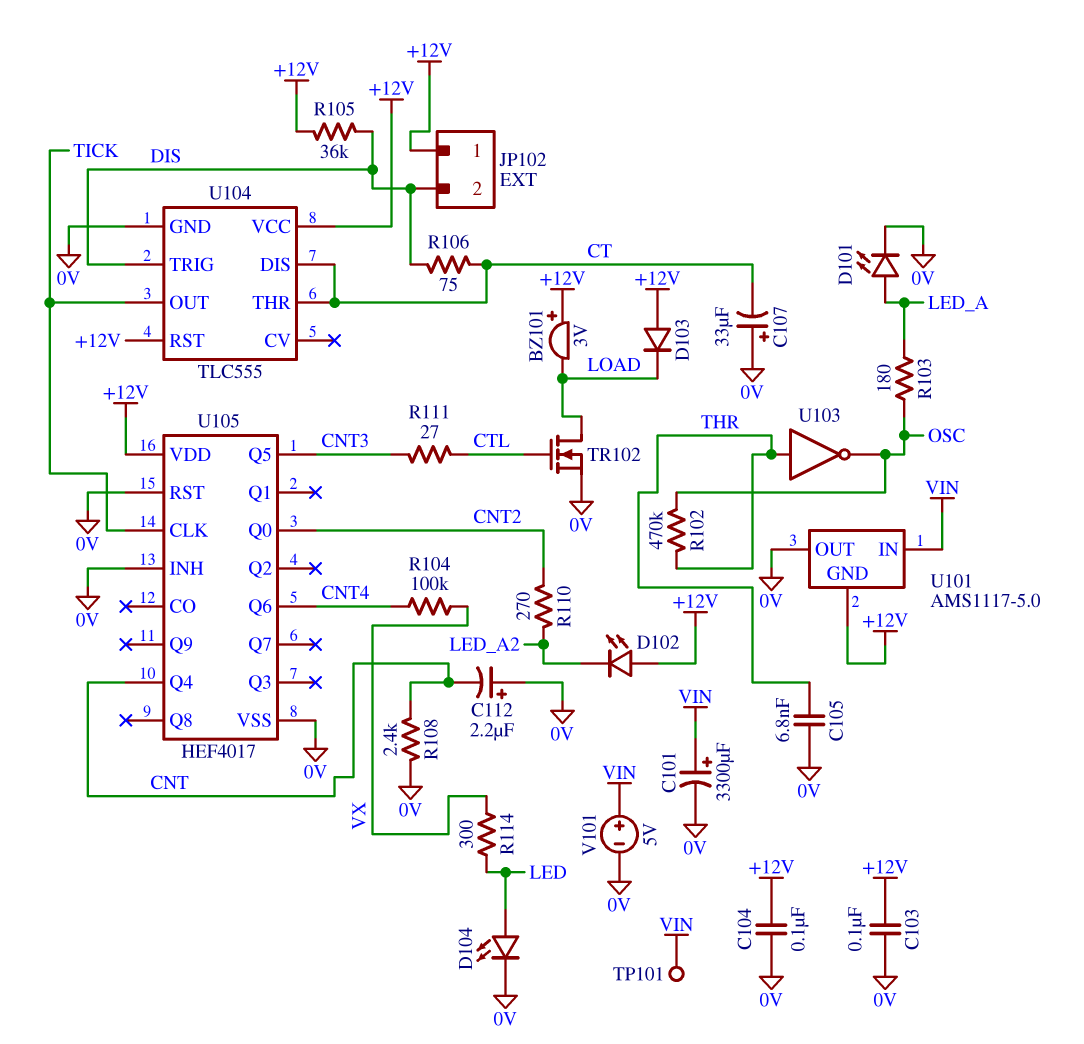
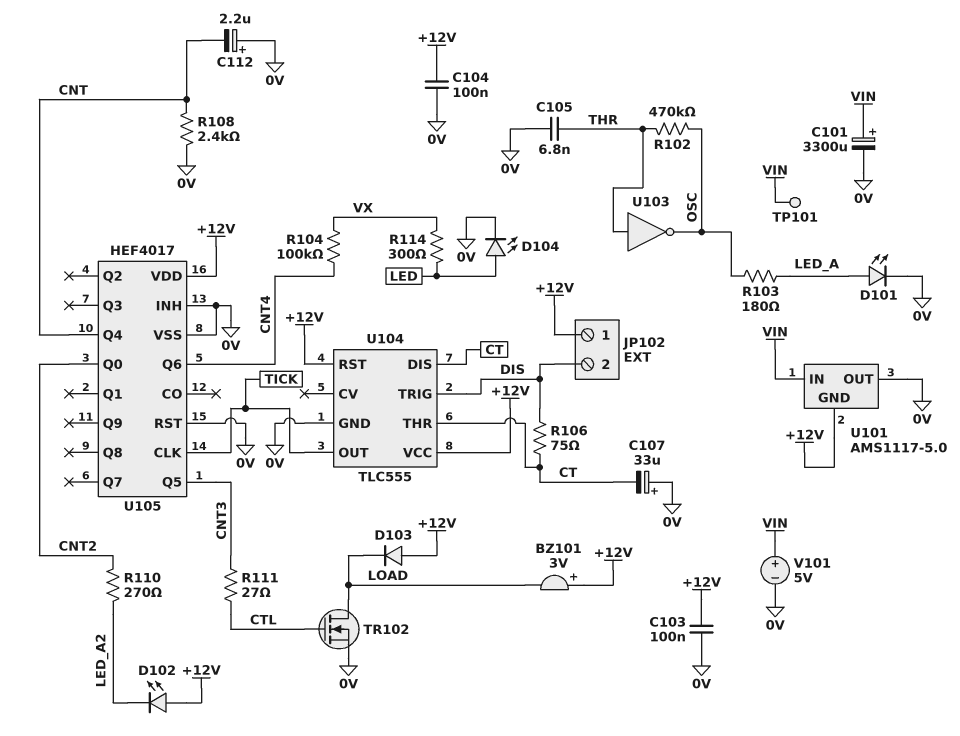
R105: 36k (+12V, DIS) -> none

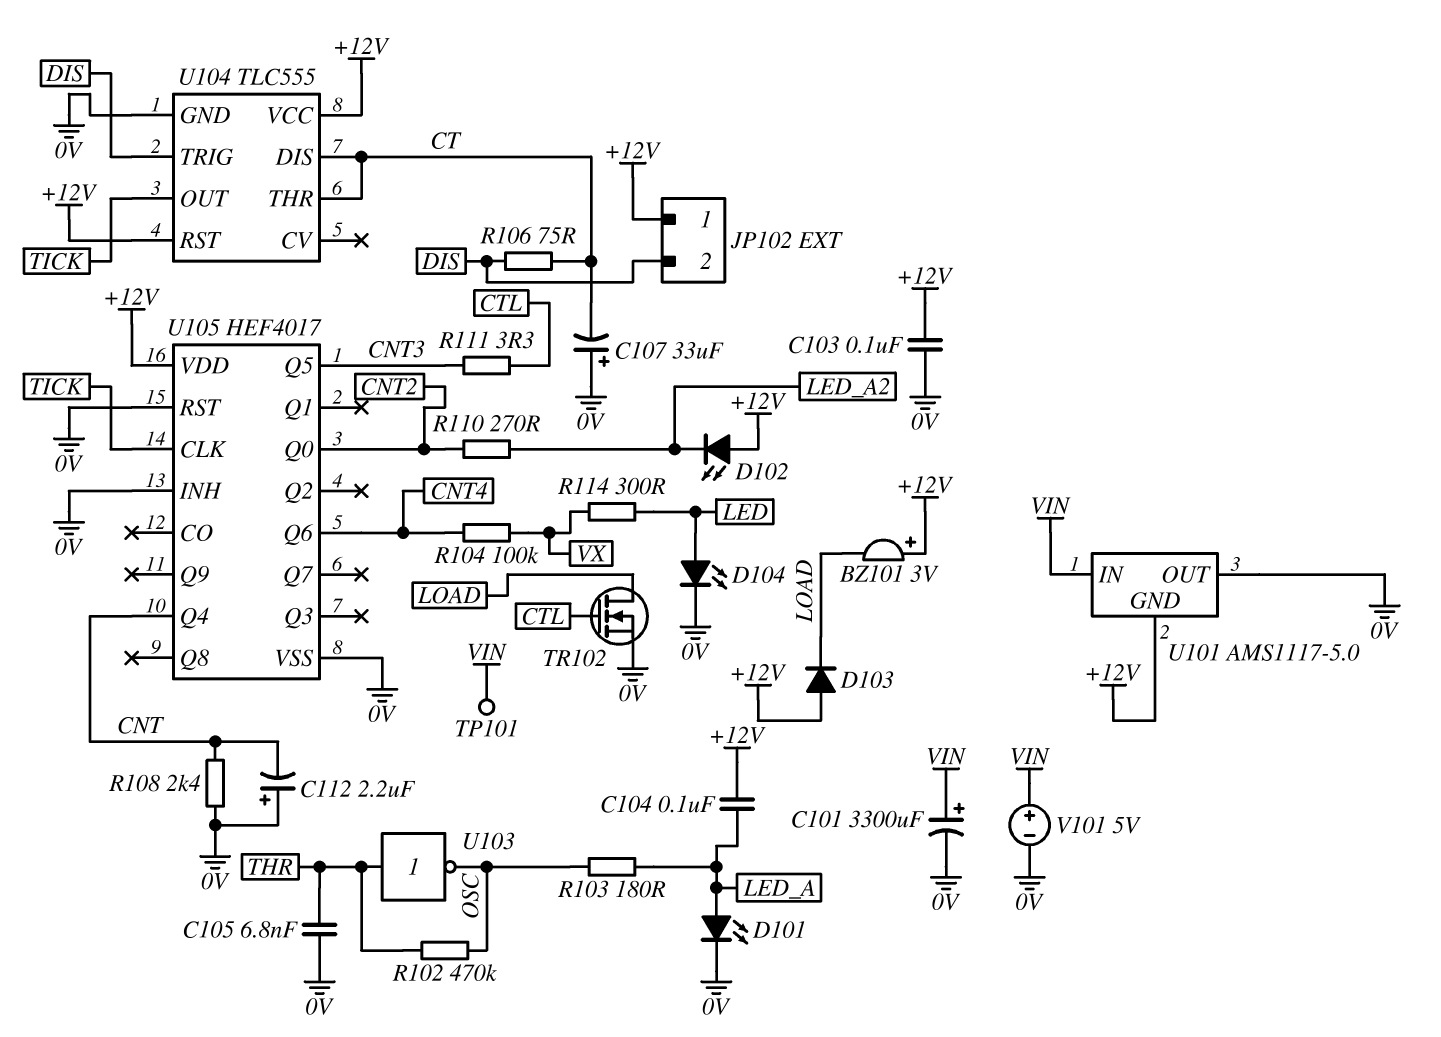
C104: 100nF (+12V, 0V) -> 100nF (+12V, LED_A)
R111: 27 (CNT3, CTL) -> 3.3 (CNT3, CTL)

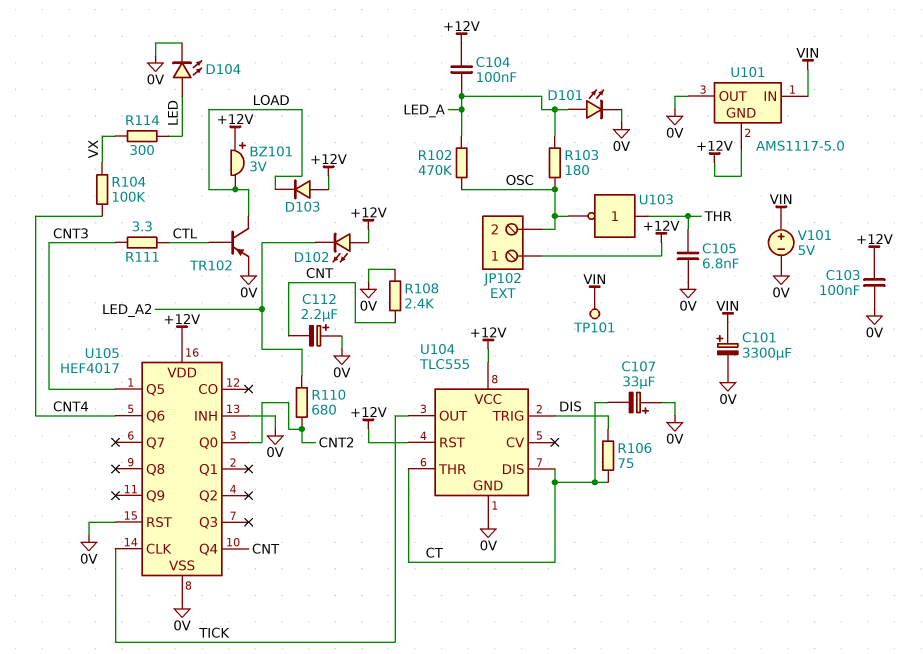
JP102 pin 2: DIS -> OSC
R102: 470k (OSC, THR) -> 470k (LED_A, OSC)
R110: 270 (CNT2, LED_A2) -> 680 (CNT2, LED_A2)
TR102: NMOS (G CTL, D LOAD, S 0V) -> PNP (B CTL, C LOAD, E 0V)

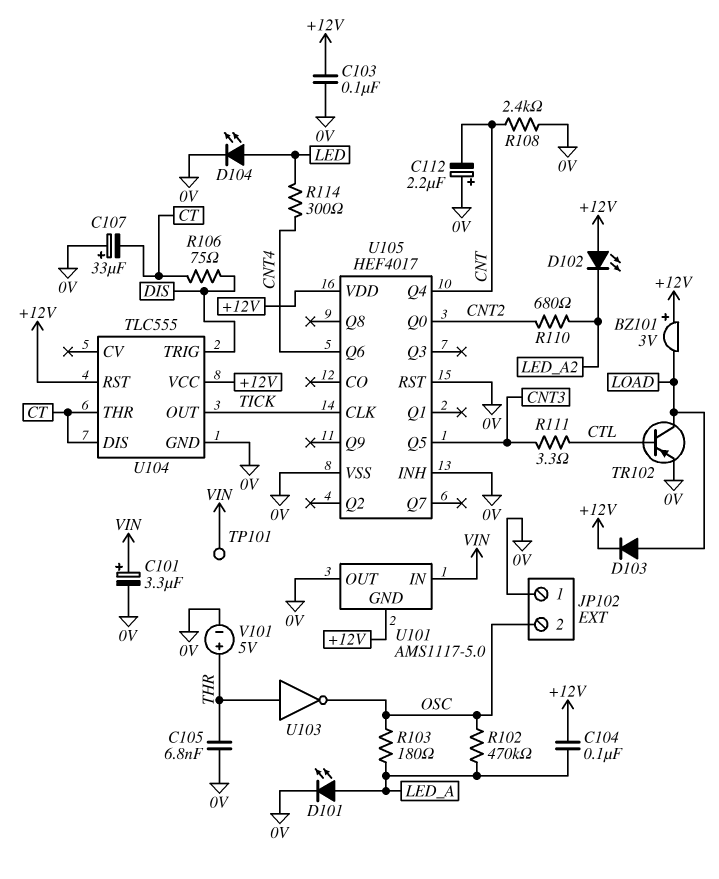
C101: 3300uF (plus VIN, minus 0V) -> 3.3uF (plus VIN, minus 0V)
D103: diode (A +12V, K LOAD) -> diode (A LOAD, K +12V)
JP102 pin 1: +12V -> 0V
R104: 100k (CNT4, VX) -> none
R114: 300 (LED, VX) -> 300 (CNT4, LED)
V101: 5V (plus VIN, minus 0V) -> 5V (plus THR, minus 0V)

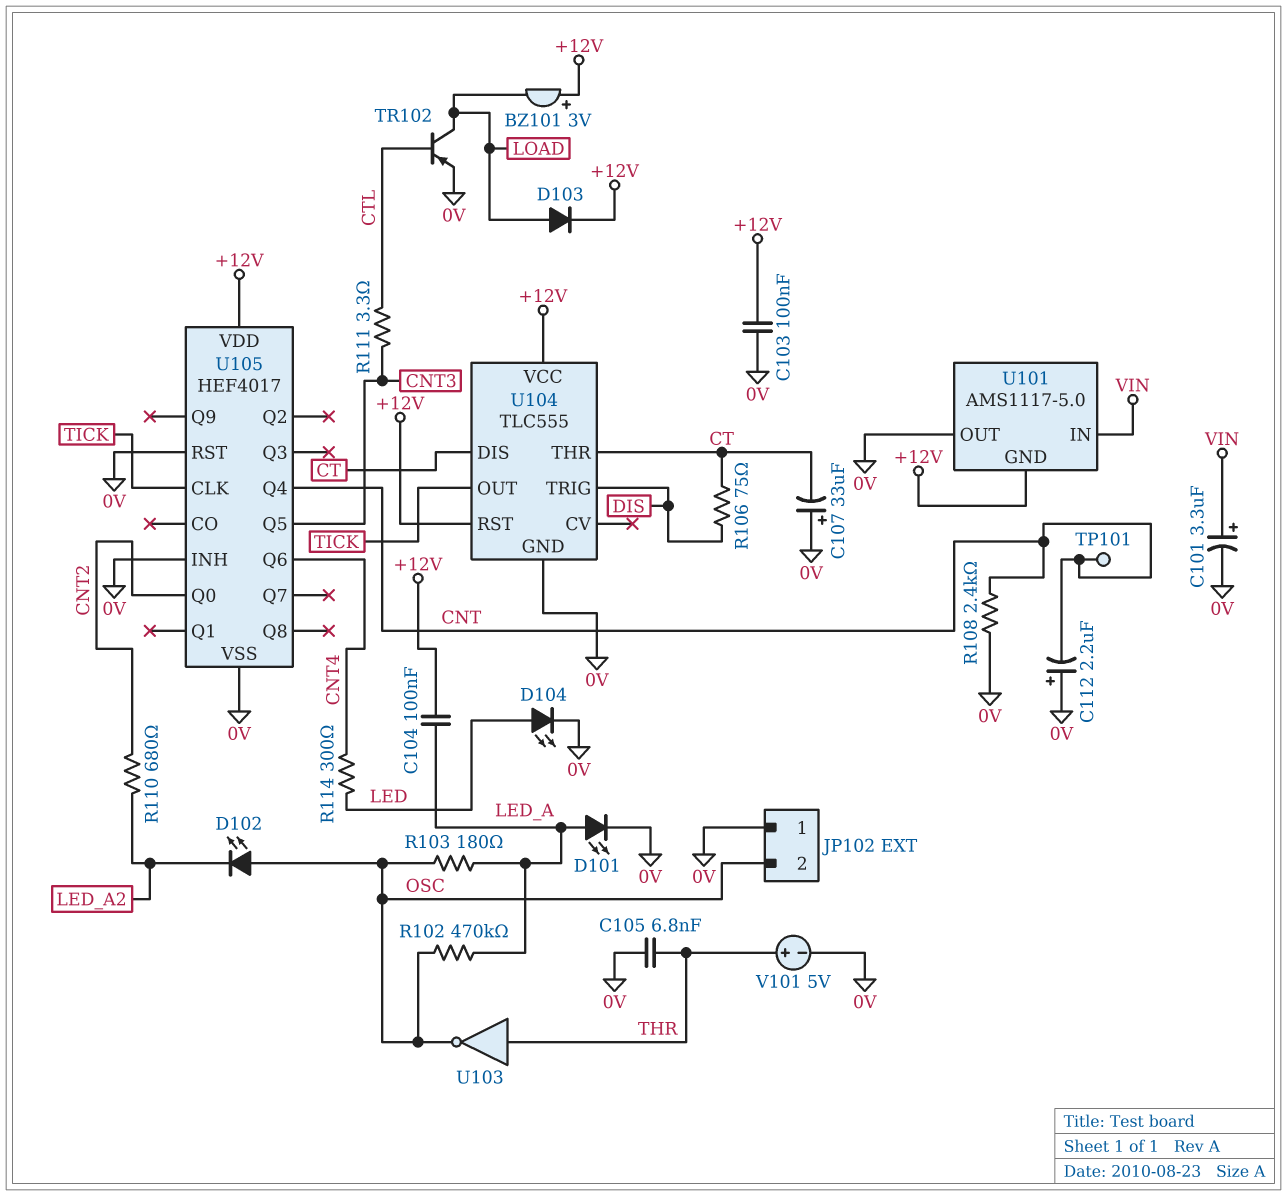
D102: LED (A +12V, K LED_A2) -> LED (A OSC, K LED_A2)
TP101: test point (VIN) -> test point (CNT)

